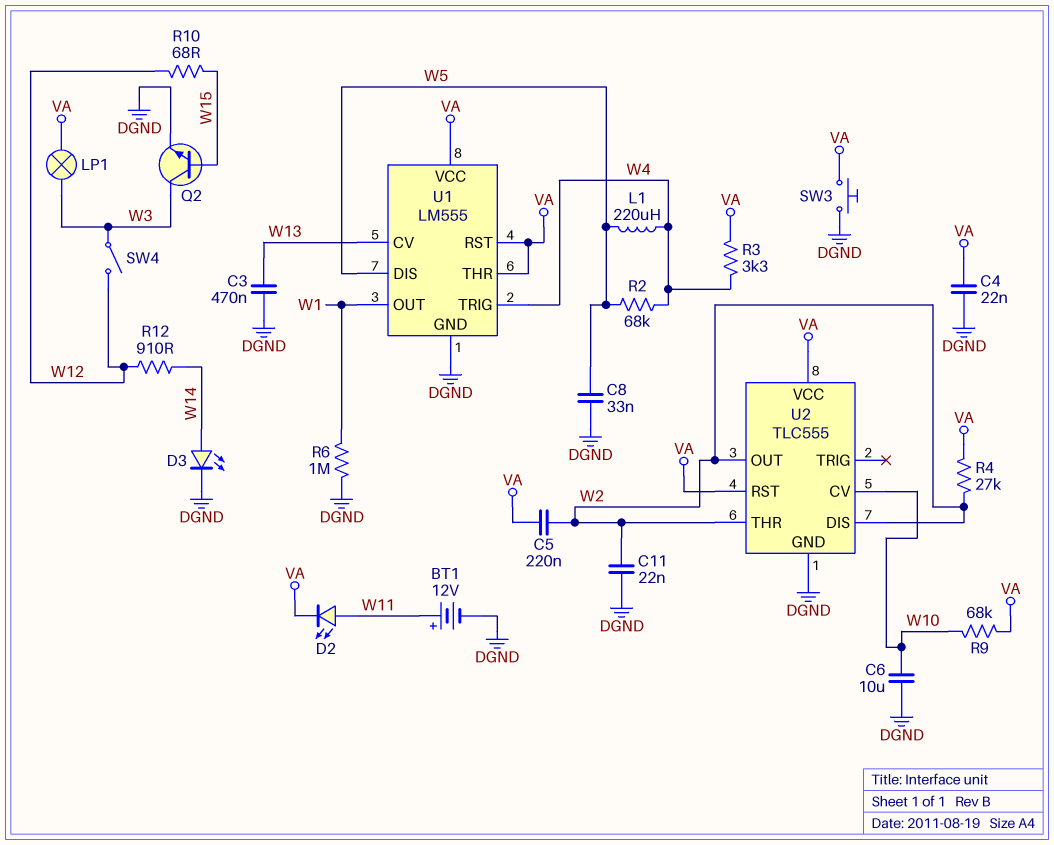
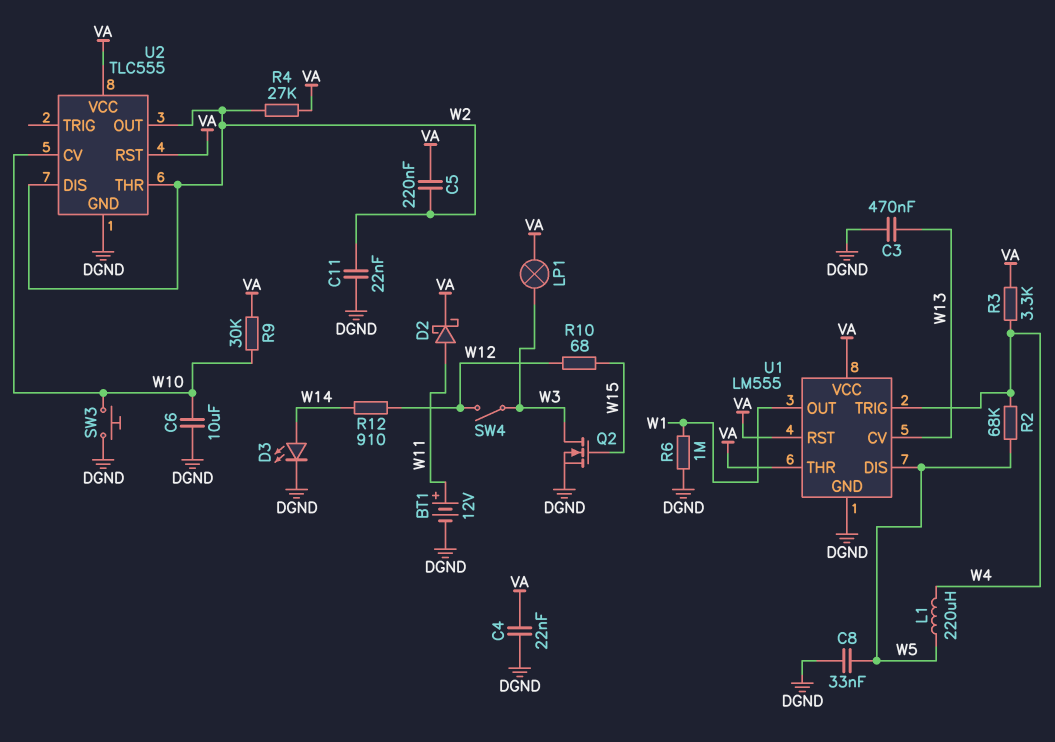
D2: LED (A W11, K VA) -> schottky (A W11, K VA)
Q2: NPN (B W15, C W3, E DGND) -> NMOS (G W15, D W3, S DGND)
R9: 68k (VA, W10) -> 30k (VA, W10)
SW3: button (DGND, VA) -> button (DGND, W10)

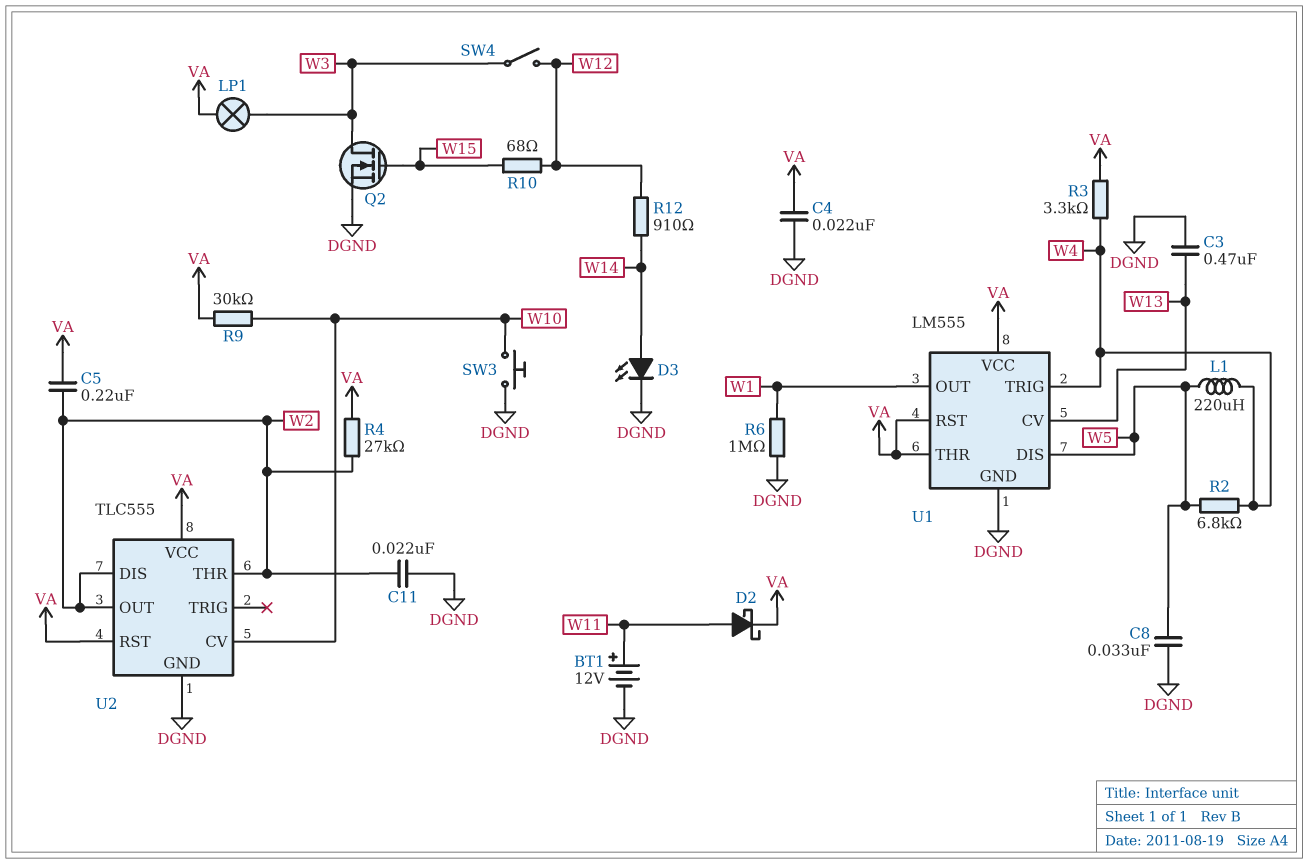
C6: 10uF (DGND, W10) -> none
R2: 68k (W4, W5) -> 6.8k (W4, W5)

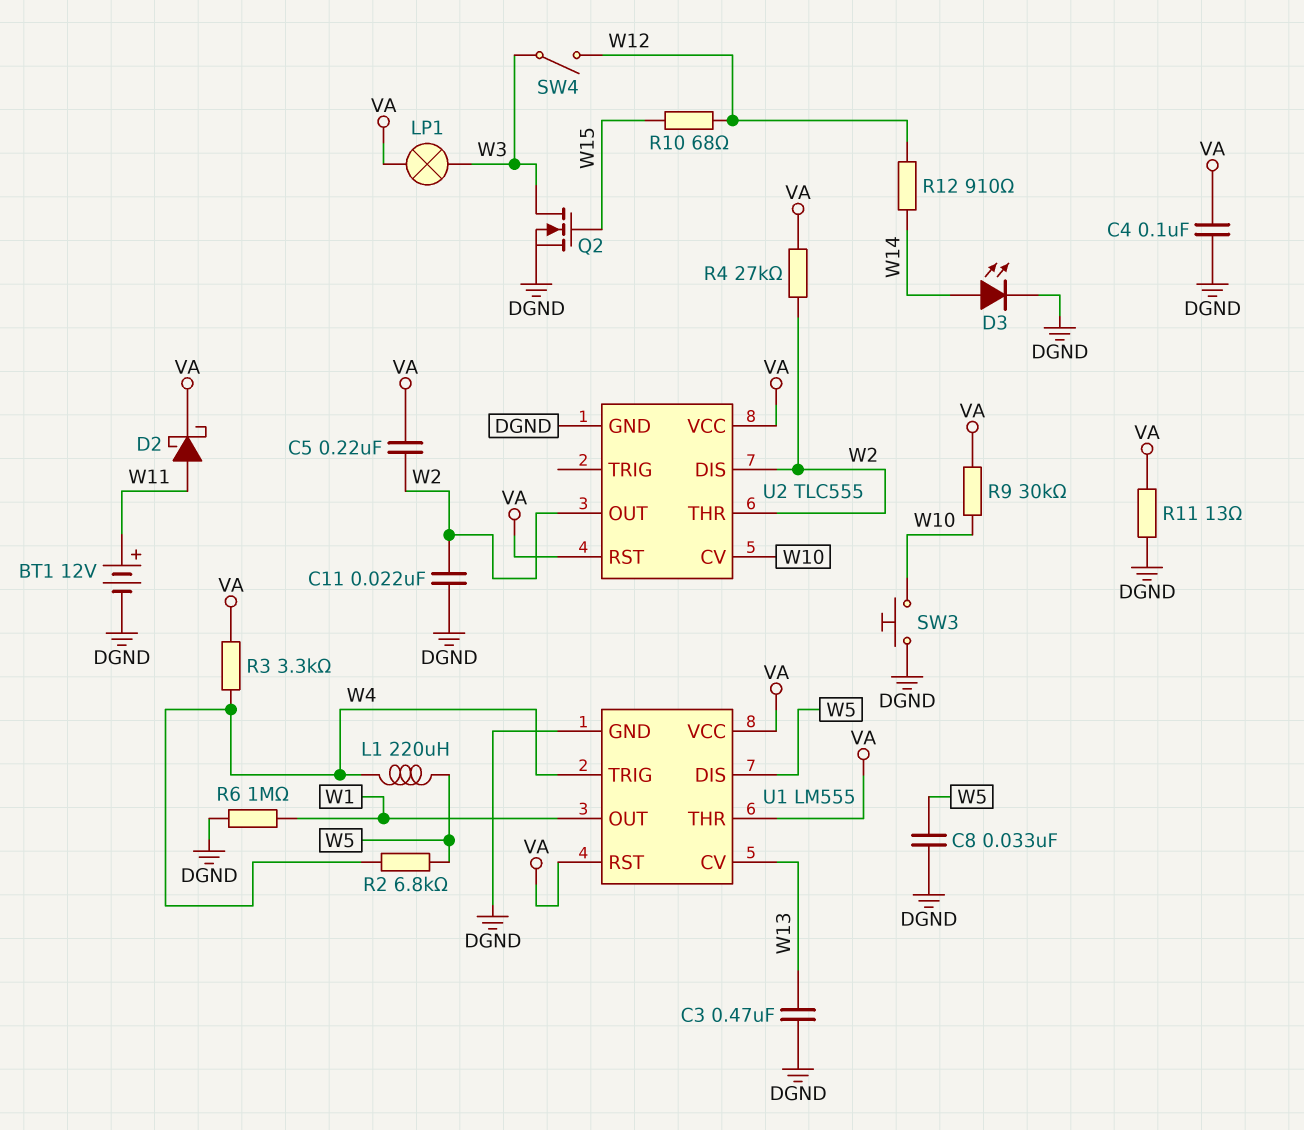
C4: 22nF (DGND, VA) -> 100nF (DGND, VA)
R11: none -> 13 (DGND, VA)

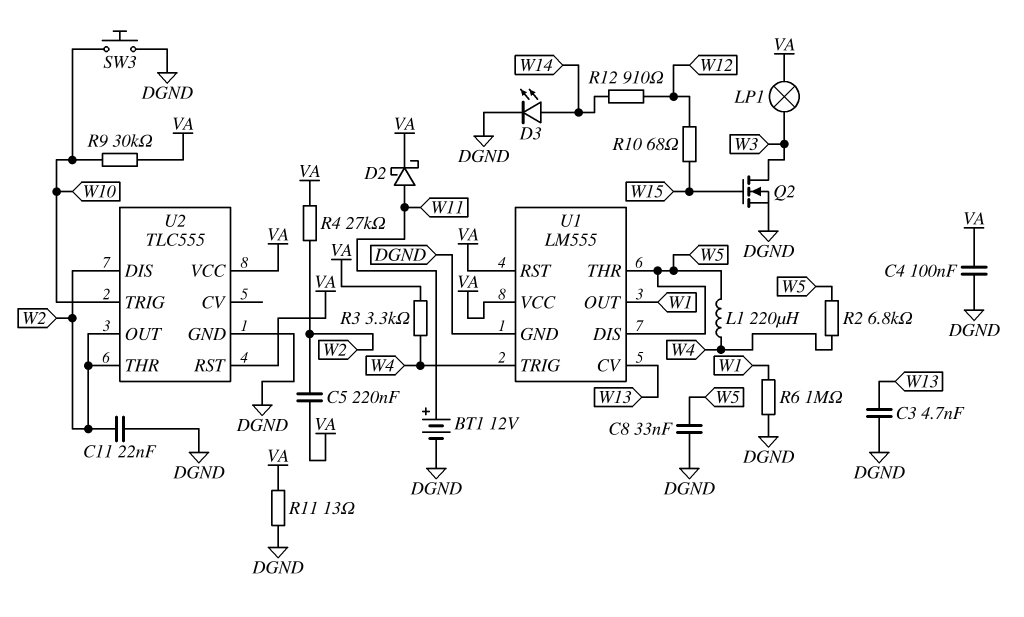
C3: 470nF (DGND, W13) -> 4.7nF (DGND, W13)
SW4: switch (W3, W12) -> none
U1 pin THR: VA -> W5
U2 pin CV: W10 -> none
U2 pin TRIG: none -> W10

